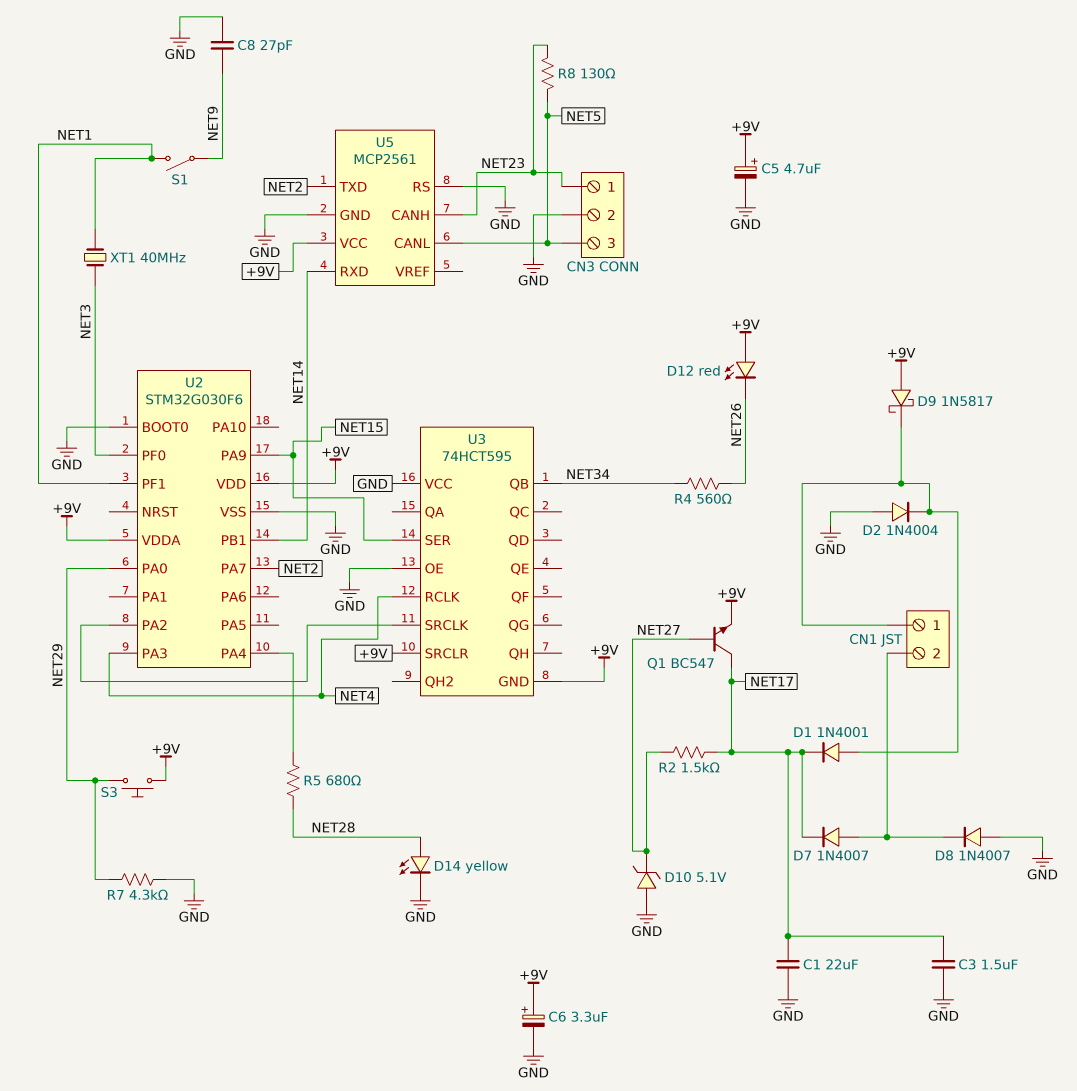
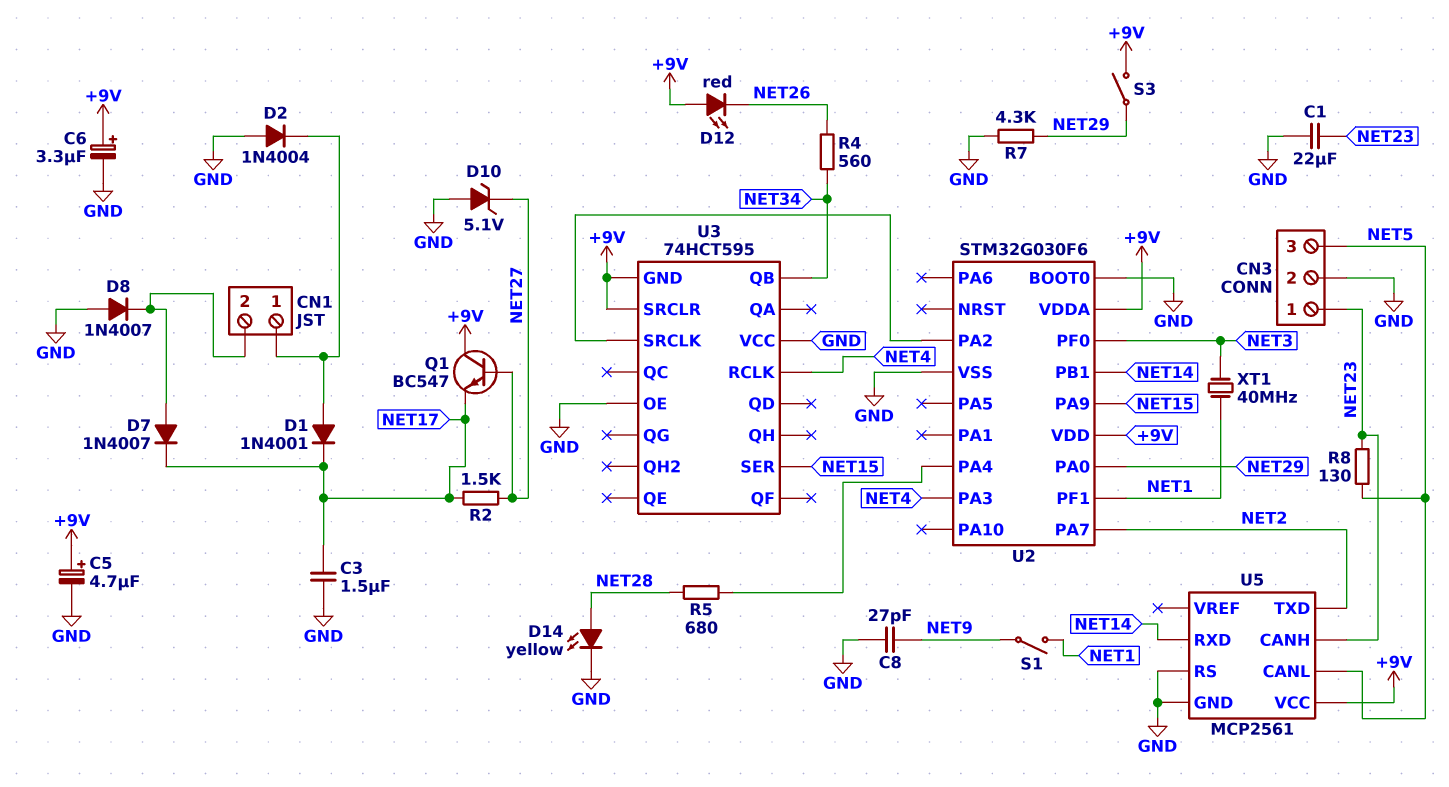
C1: 22uF (GND, NET17) -> 22uF (GND, NET23)
D9: schottky 1N5817 (A +9V, K CN1/1) -> none
Q1: NPN BC547 (B NET27, C NET17, E +9V) -> NPN BC547 (B NET27, C +9V, E NET17)
S3: button (+9V, NET29) -> switch (+9V, NET29)

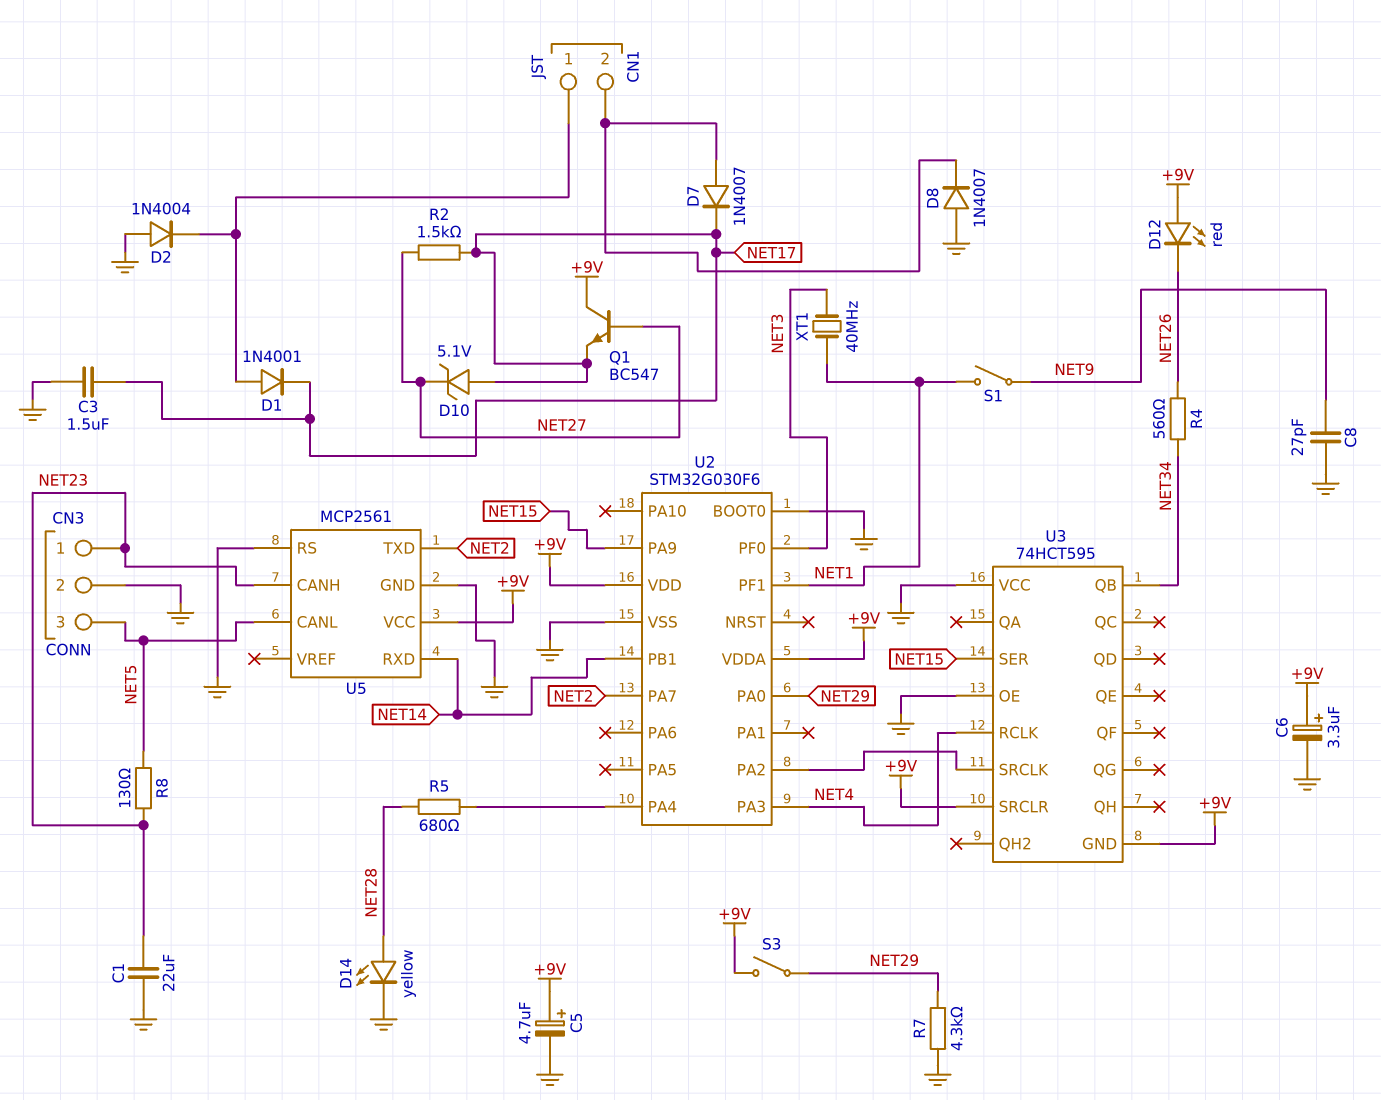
D10: zener 5.1V (A GND, K NET27) -> zener 5.1V (A NET17, K NET27)

